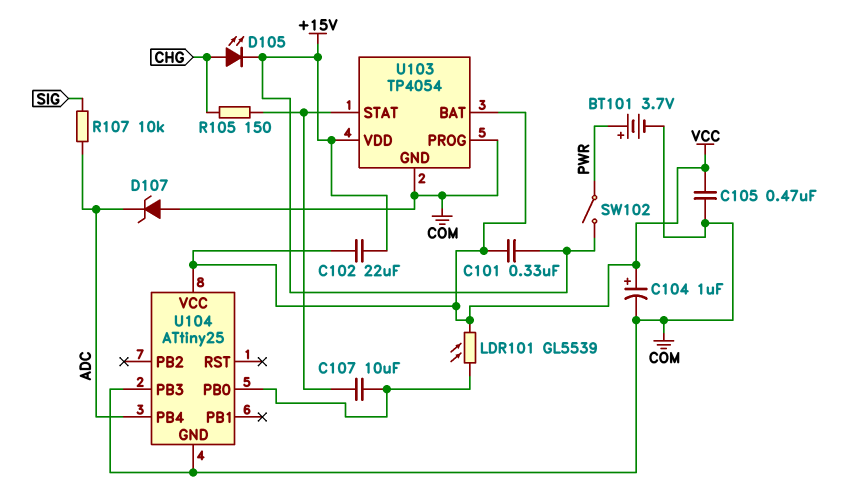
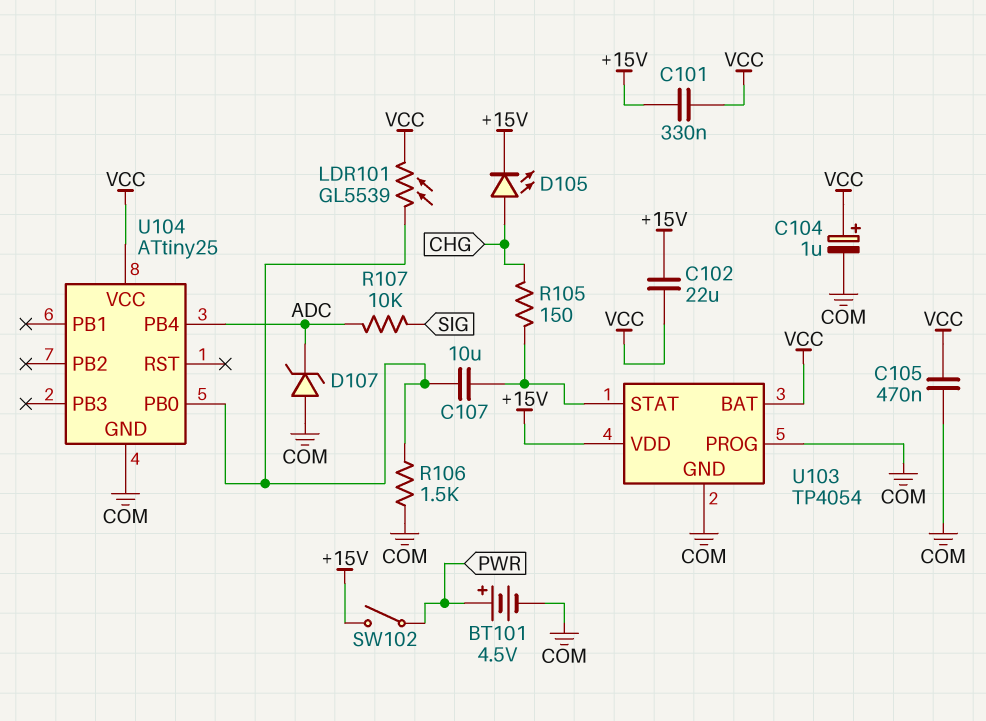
BT101: 3.7V (plus PWR, minus COM) -> 4.5V (plus PWR, minus COM)
R106: none -> 1.5k (COM, U104/PB0)
U104 pin PB3: COM -> none

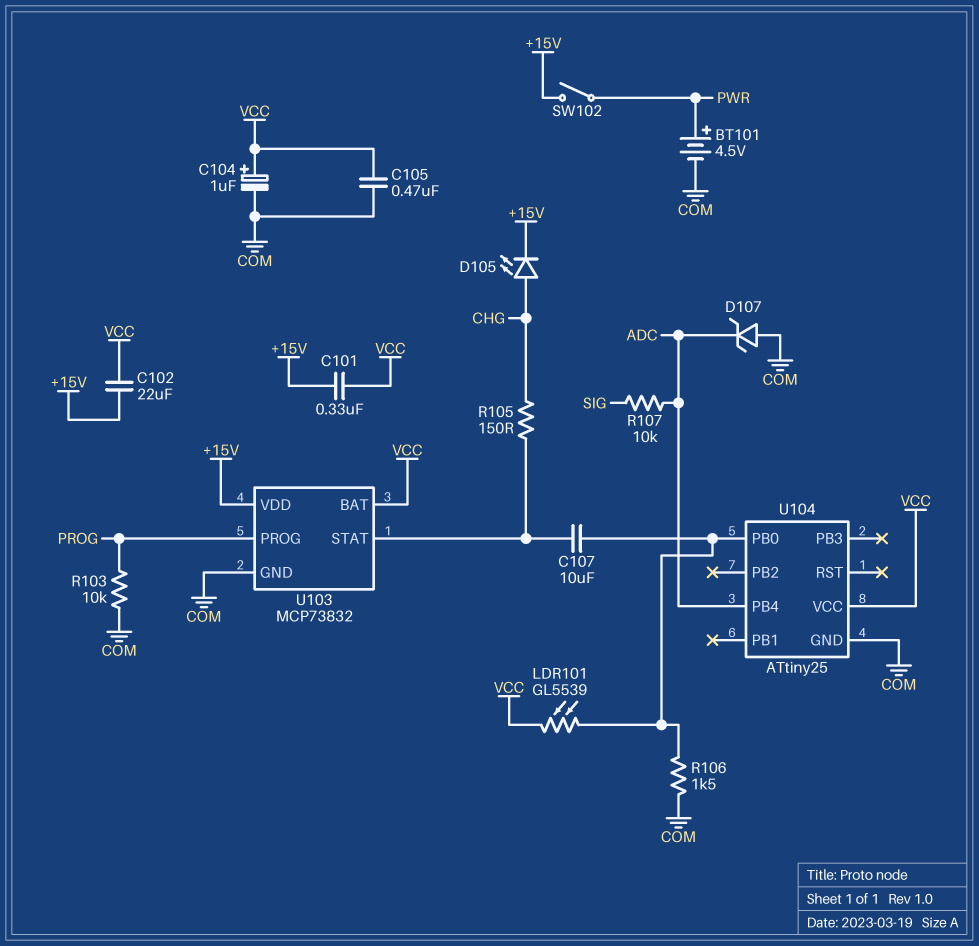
R103: none -> 10k (COM, PROG)
U103: TP4054 -> MCP73832
U103 pin PROG: COM -> PROG

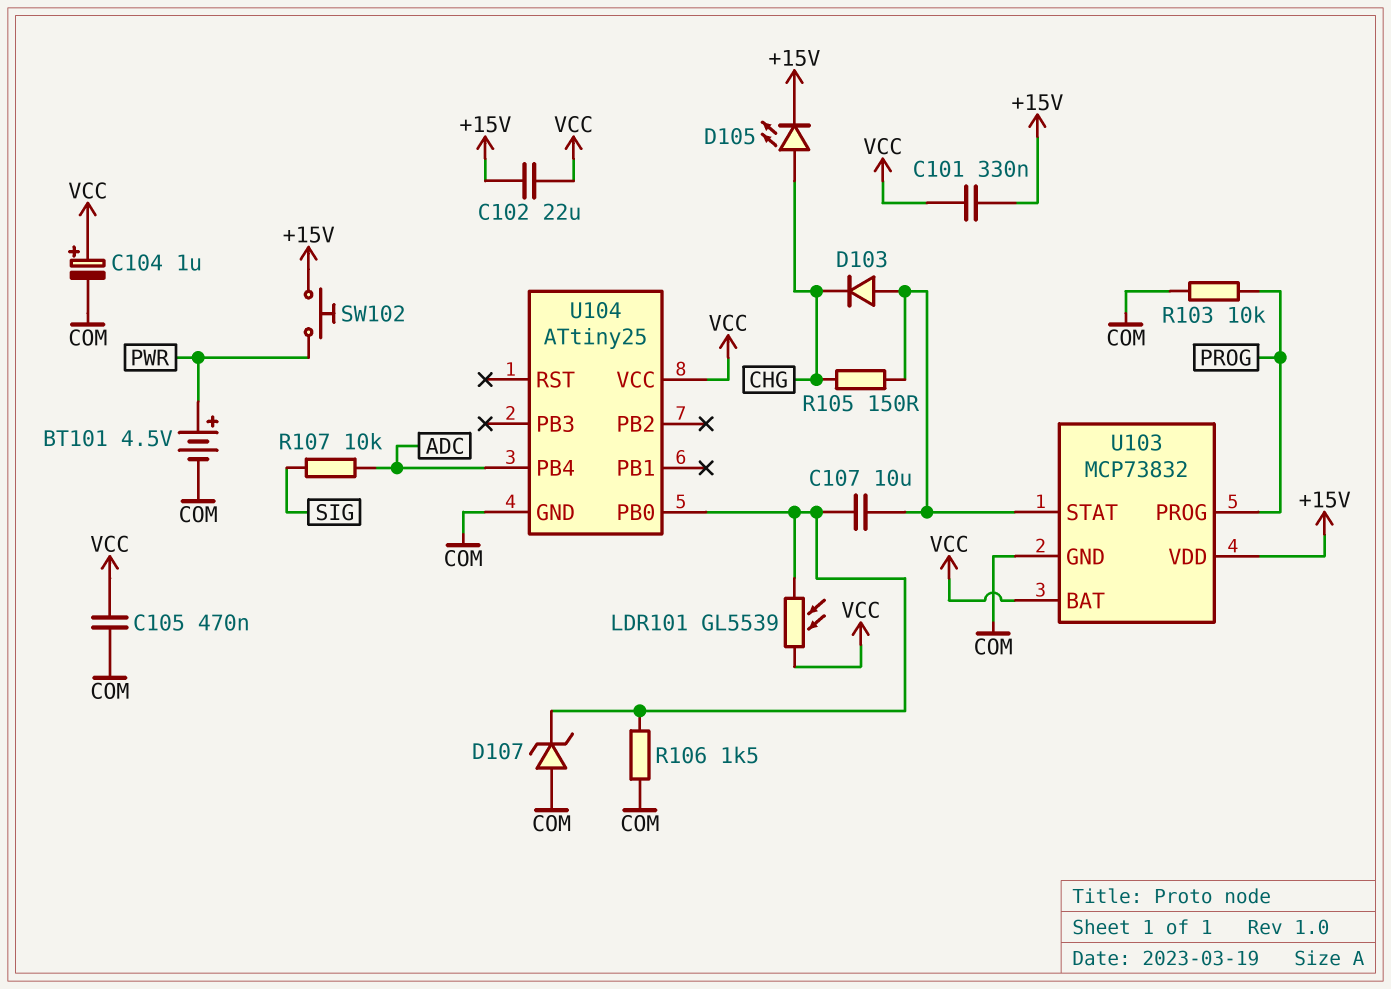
D103: none -> diode (A U103/STAT, K CHG)
D107: zener (A COM, K ADC) -> zener (A COM, K U104/PB0)
SW102: switch (+15V, PWR) -> button (+15V, PWR)

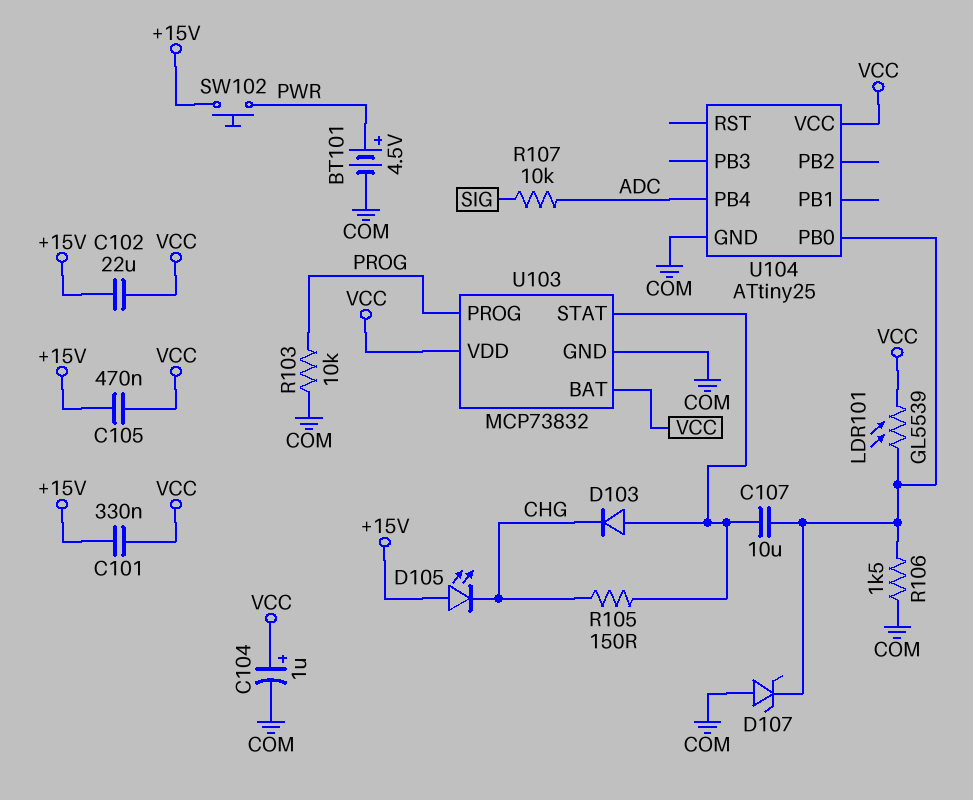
C105: 470nF (COM, VCC) -> 470nF (+15V, VCC)
D105: LED (A CHG, K +15V) -> LED (A +15V, K CHG)
U103 pin VDD: +15V -> VCC

